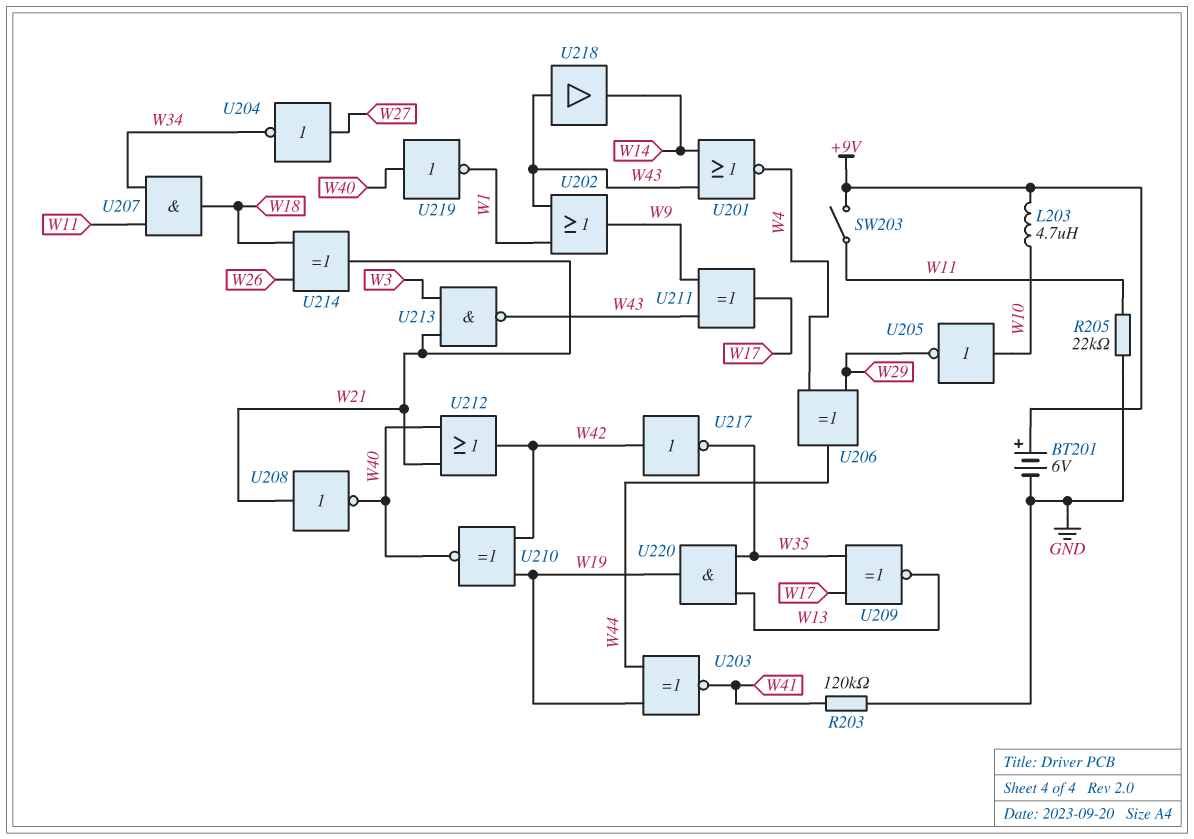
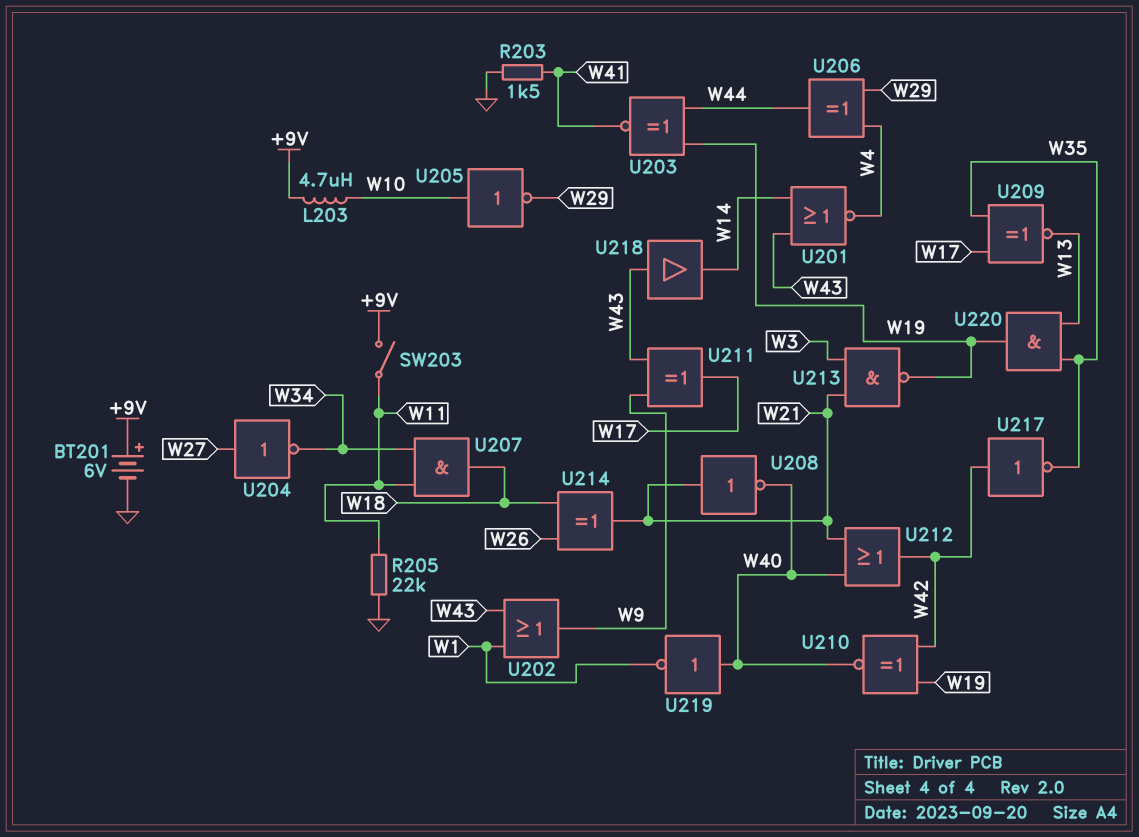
R203: 120k (GND, W41) -> 1.5k (GND, W41)
U213: NAND (in W3, in W21, out W43) -> NAND (in W3, in W21, out W19)

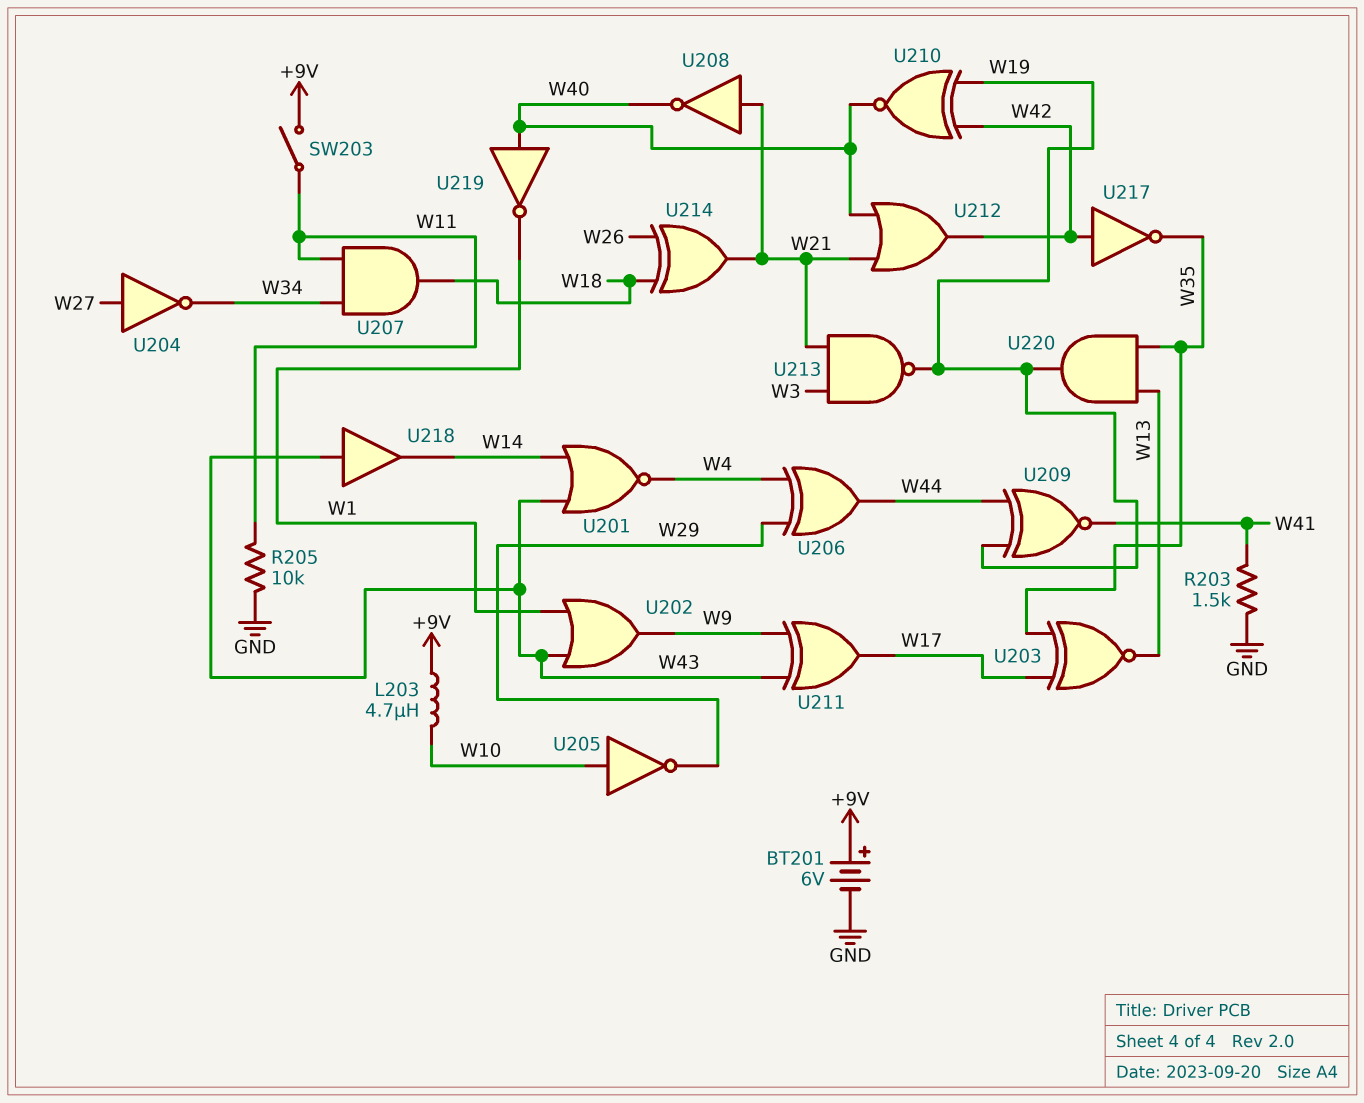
R205: 22k (GND, W11) -> 10k (GND, W11)
U203: XNOR (in W19, in W44, out W41) -> XNOR (in W17, in W35, out W13)
U209: XNOR (in W17, in W35, out W13) -> XNOR (in W19, in W44, out W41)

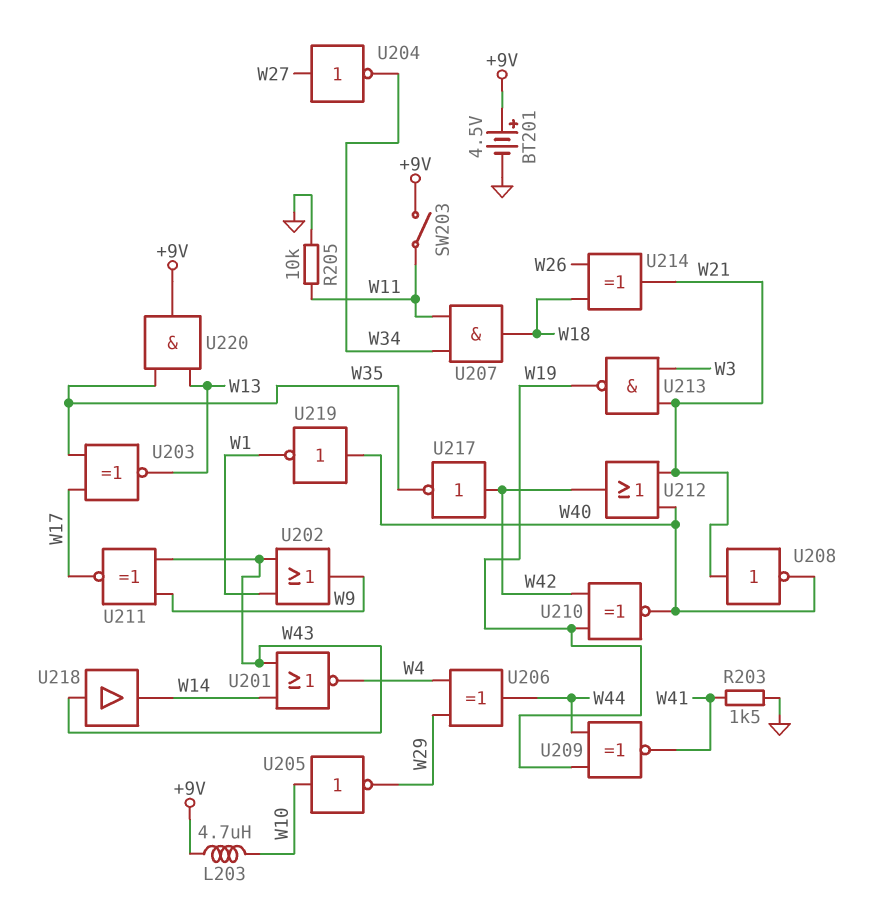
BT201: 6V (plus +9V, minus GND) -> 4.5V (plus +9V, minus GND)
U211: XOR (in W9, in W43, out W17) -> XNOR (in W9, in W43, out W17)
U220: AND (in W13, in W35, out W19) -> AND (in W13, in W35, out +9V)

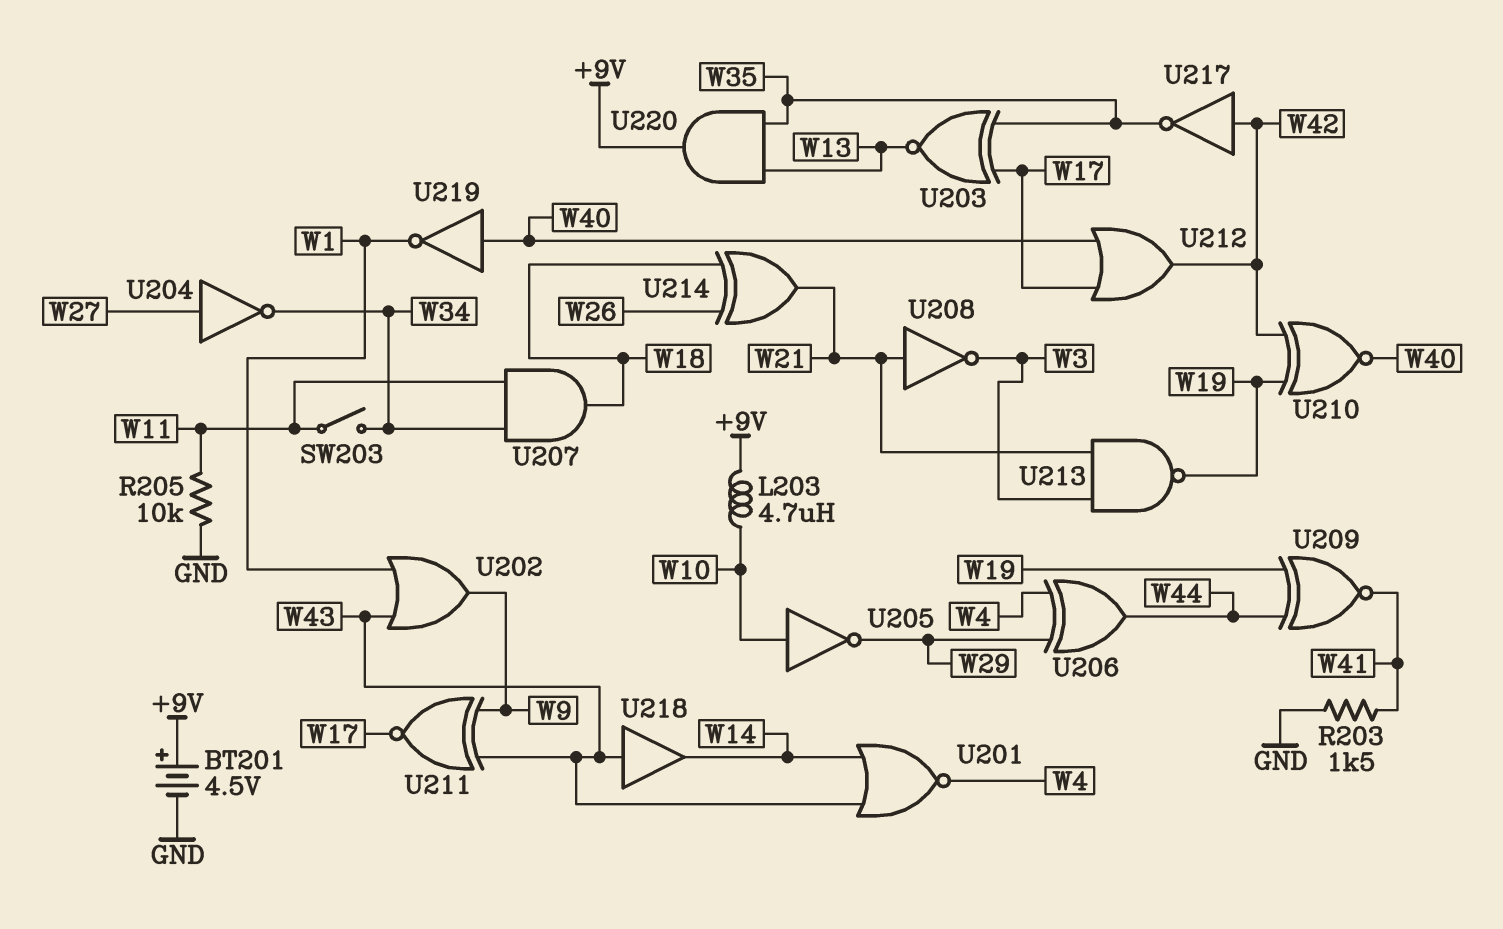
SW203: switch (+9V, W11) -> switch (W11, W34)
U208: NOT (in W21, out W40) -> NOT (in W21, out W3)
U212: OR (in W21, in W40, out W42) -> OR (in W17, in W40, out W42)

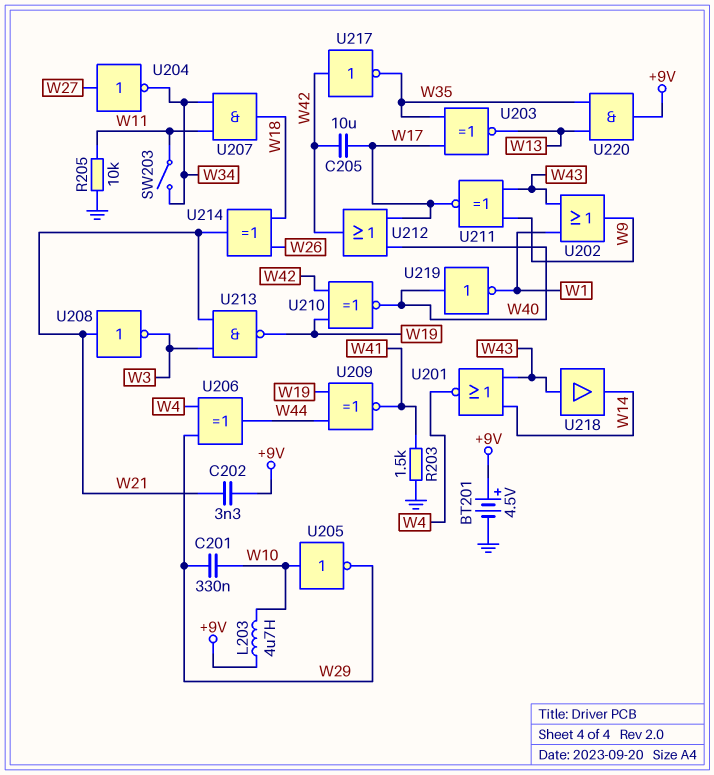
C201: none -> 330nF (W10, W29)
C202: none -> 3.3nF (+9V, W21)
C205: none -> 10uF (W17, W42)

